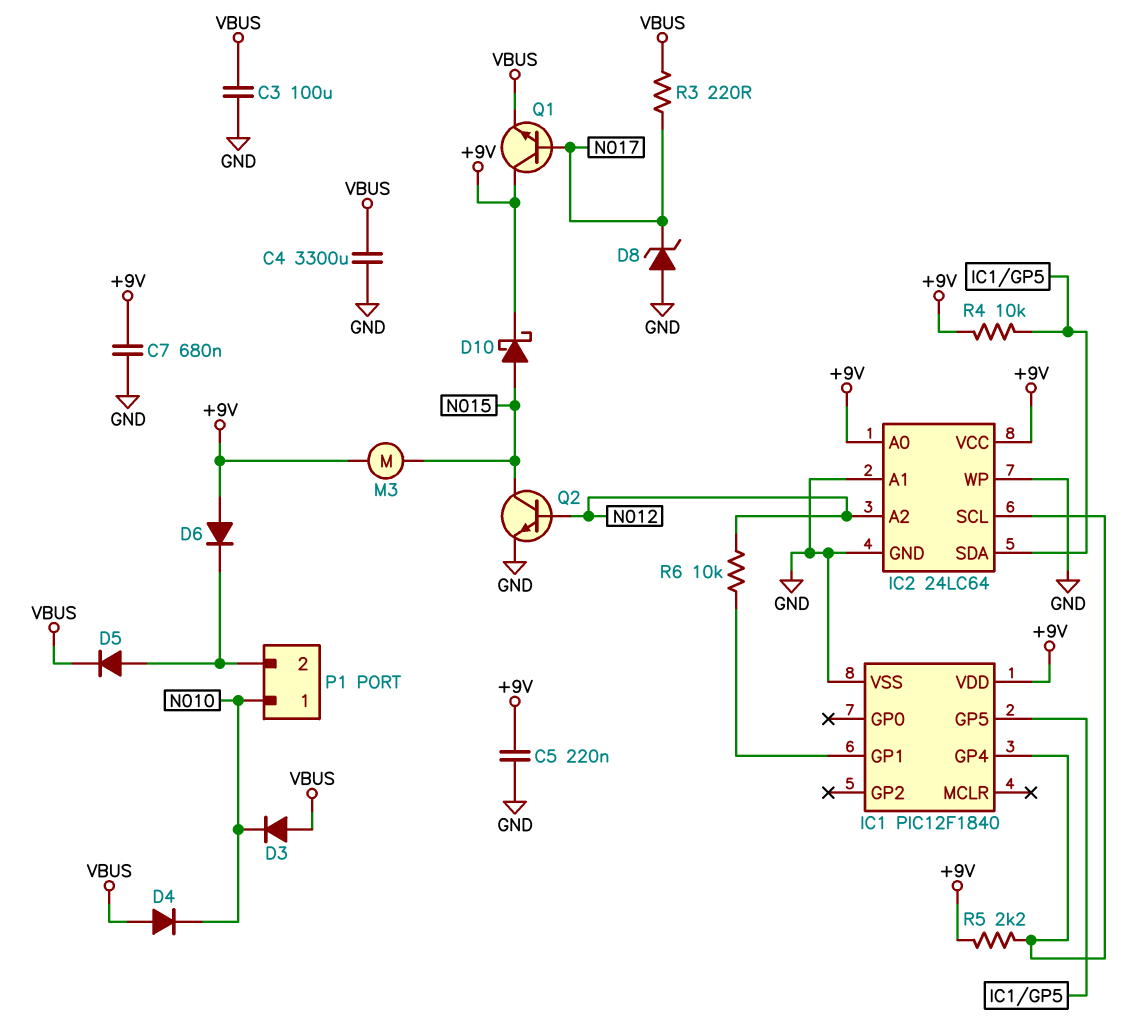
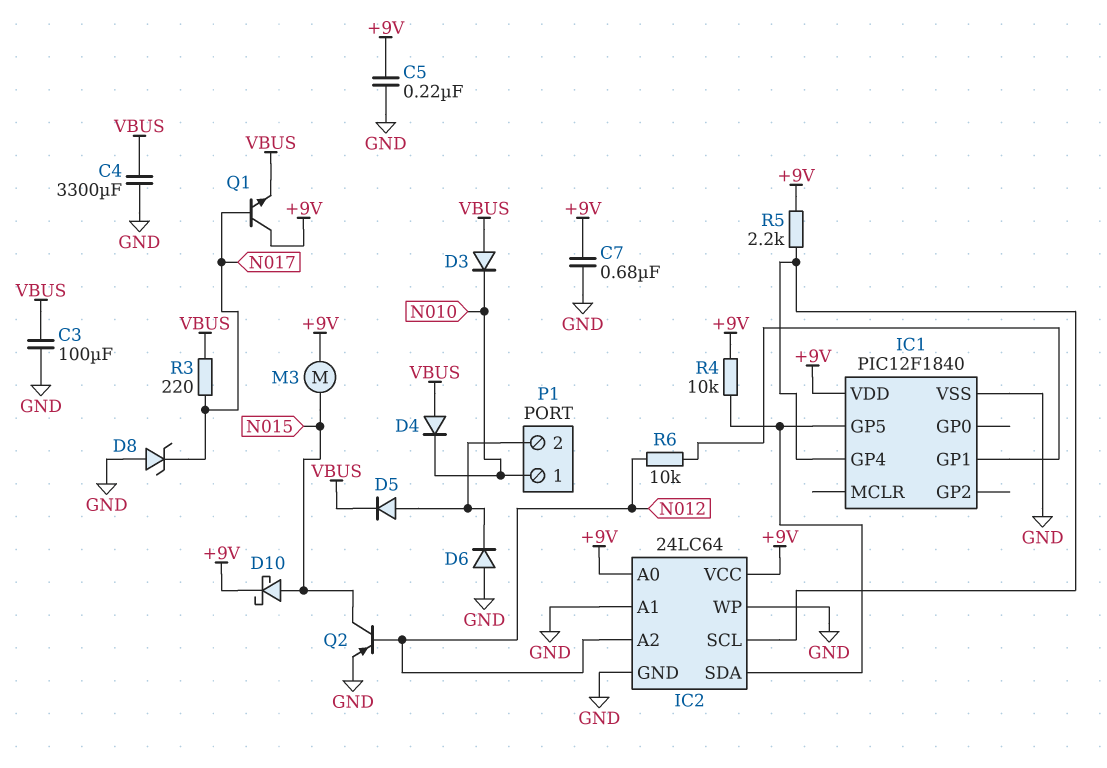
D6: diode (A +9V, K P1/2) -> diode (A GND, K P1/2)
Q2: NPN (B N012, C N015, E GND) -> PNP (B N012, C N015, E GND)

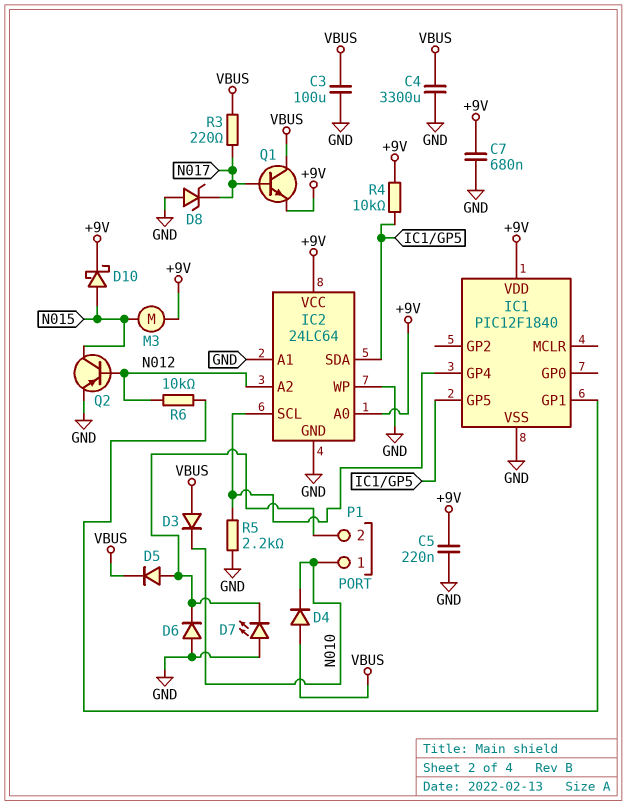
D7: none -> LED (A GND, K P1/2)
Q1: NPN (B N017, C +9V, E VBUS) -> NPN (B N017, C VBUS, E +9V)
R5: 2.2k (+9V, IC1/GP4) -> 2.2k (GND, IC1/GP4)

